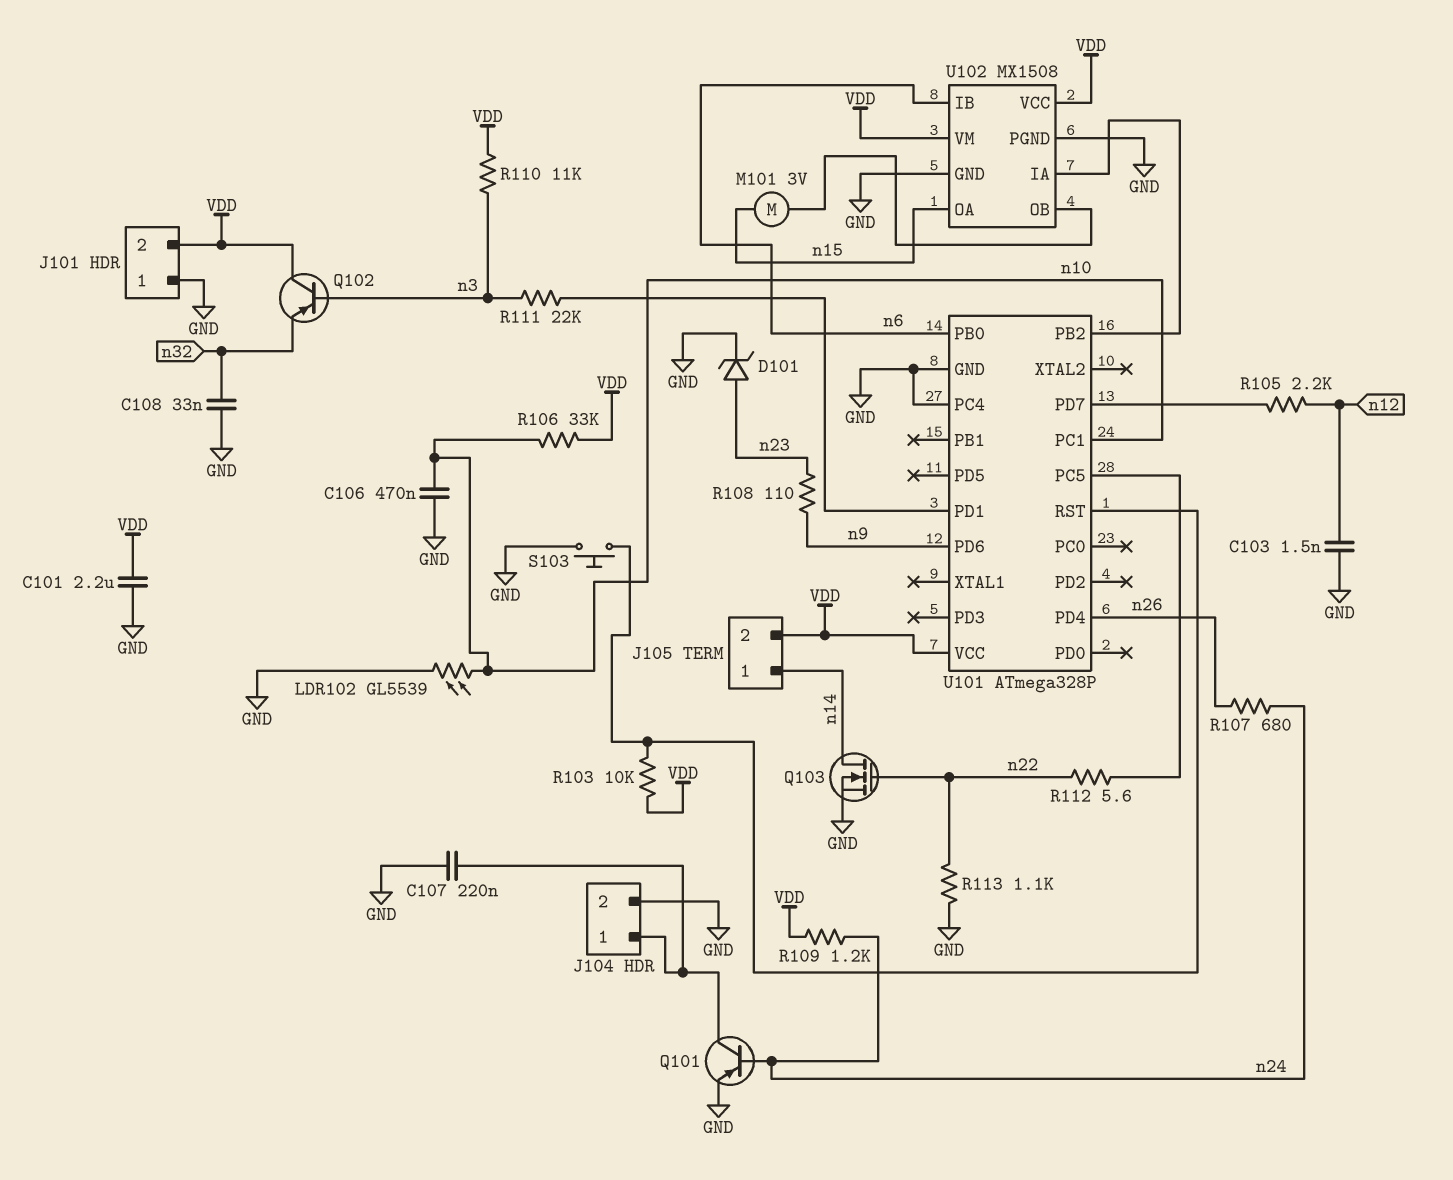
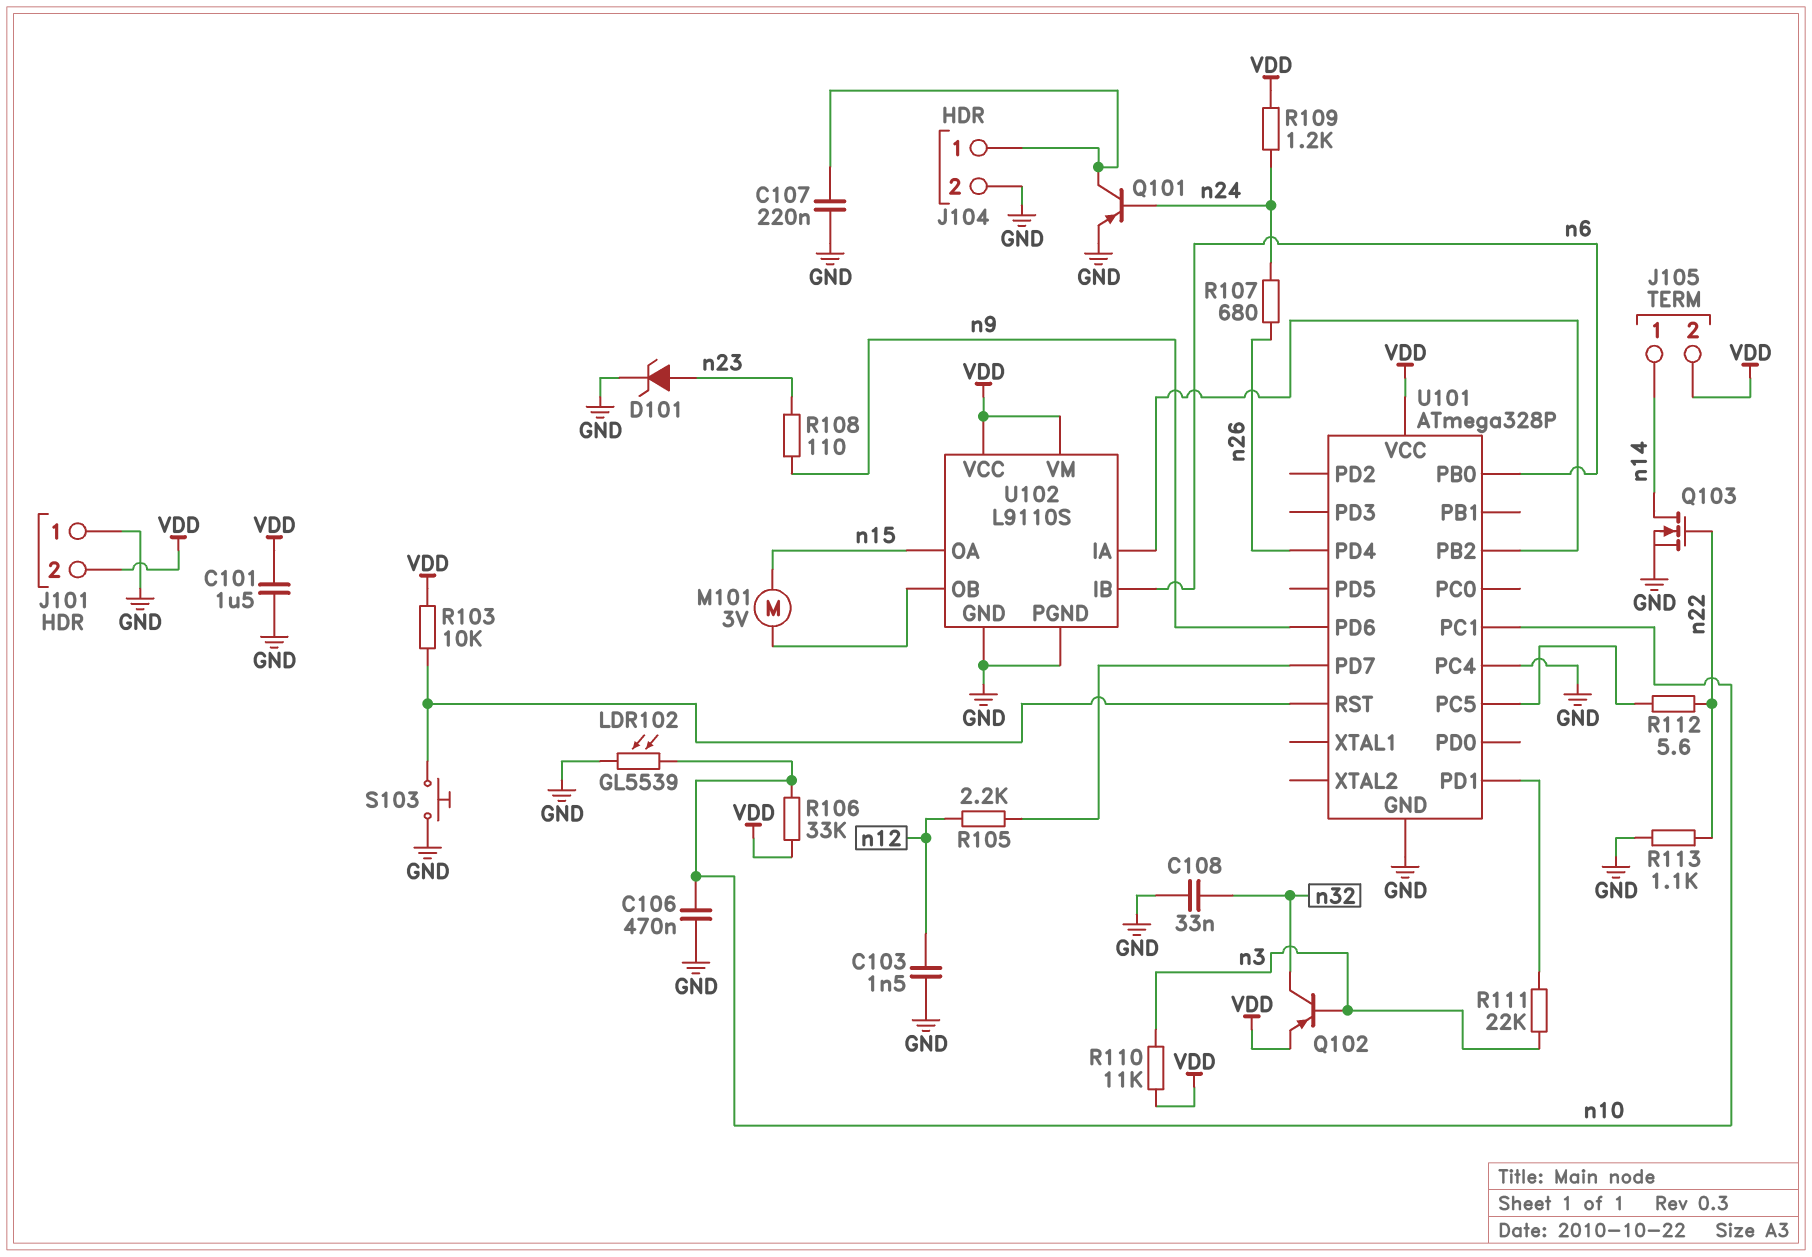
C101: 2.2uF (GND, VDD) -> 1.5uF (GND, VDD)
Q102: PNP (B n3, C VDD, E n32) -> PNP (B n3, C n32, E VDD)
U102: MX1508 -> L9110S

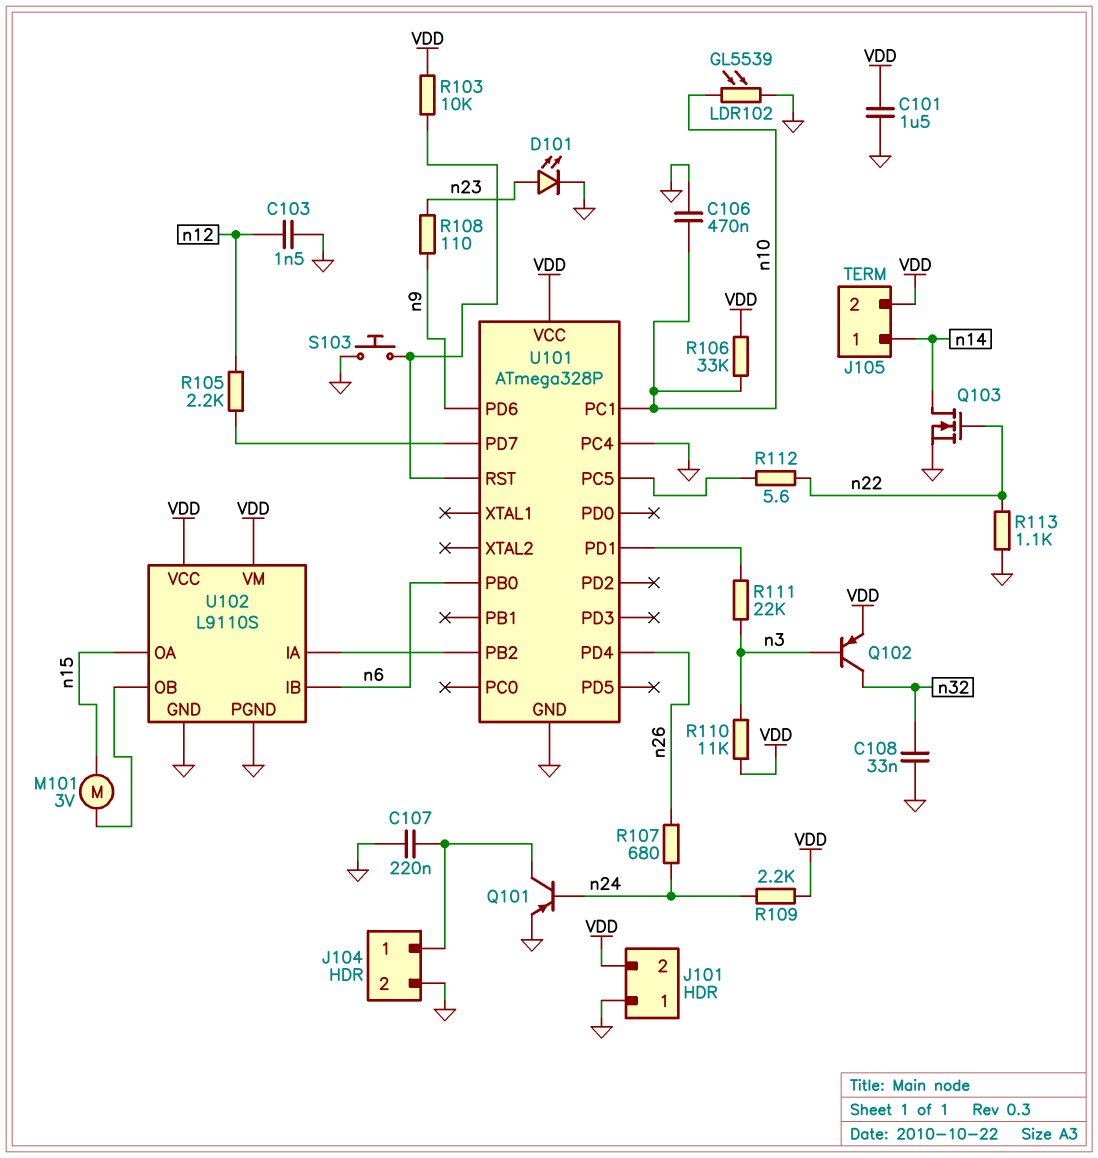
D101: zener (A n23, K GND) -> LED (A n23, K GND)
R109: 1.2k (VDD, n24) -> 2.2k (VDD, n24)

